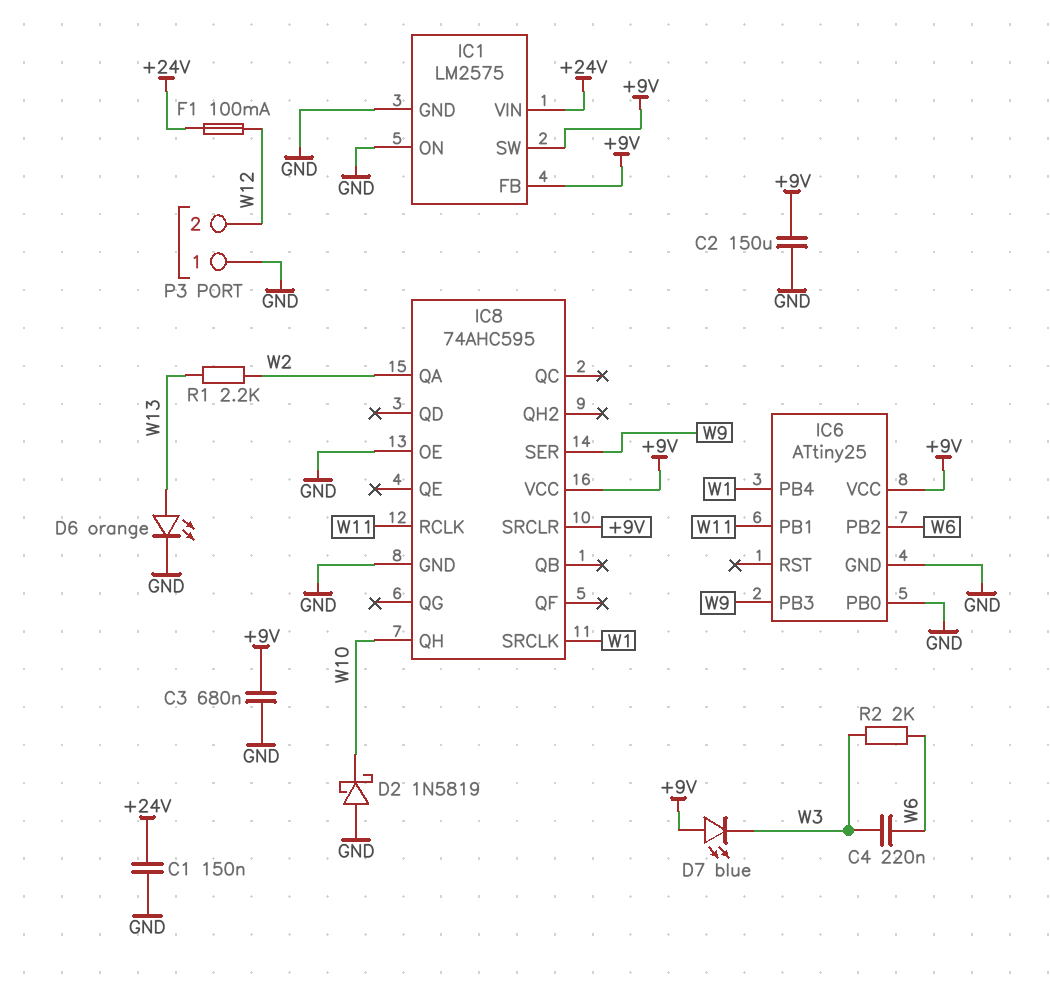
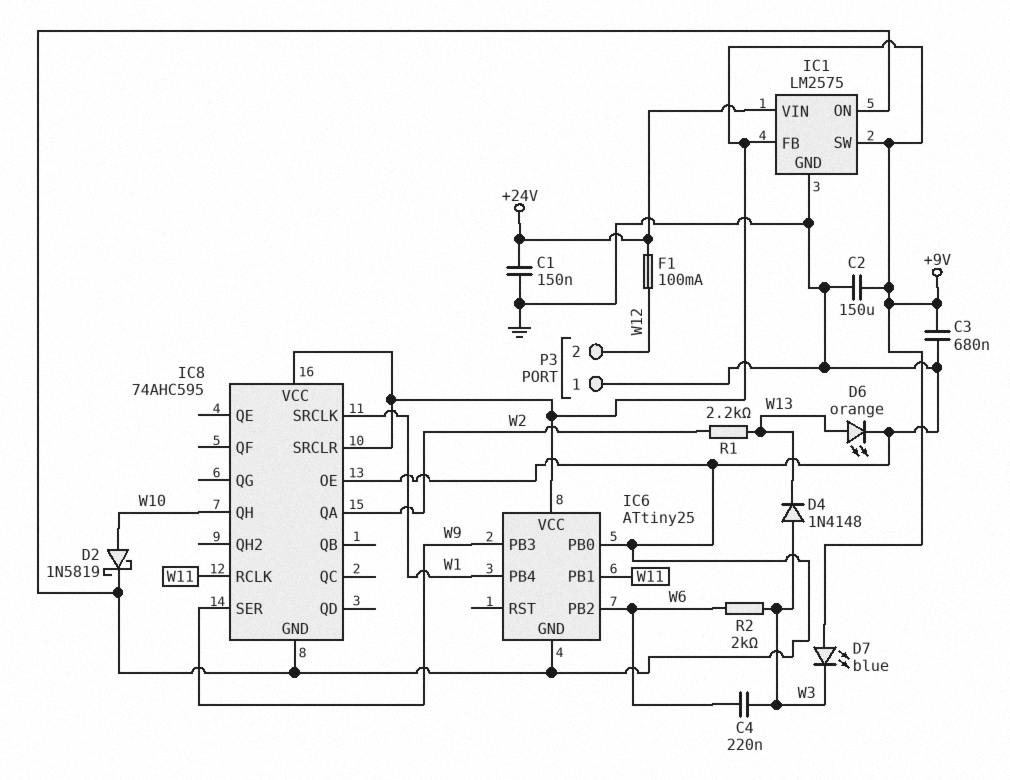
D2: schottky 1N5819 (A GND, K W10) -> schottky 1N5819 (A W10, K GND)
D4: none -> diode 1N4148 (A W3, K W13)

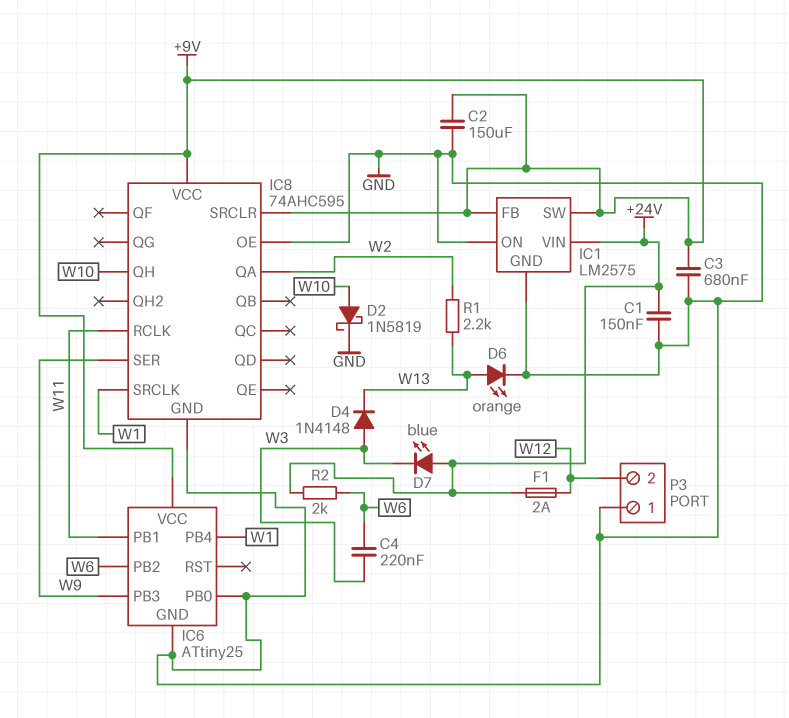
D7: LED blue (A +9V, K W3) -> LED blue (A +24V, K W3)
F1: 100mA (+24V, W12) -> 2A (+24V, W12)
R2: 2k (W3, W6) -> 2k (+24V, W6)

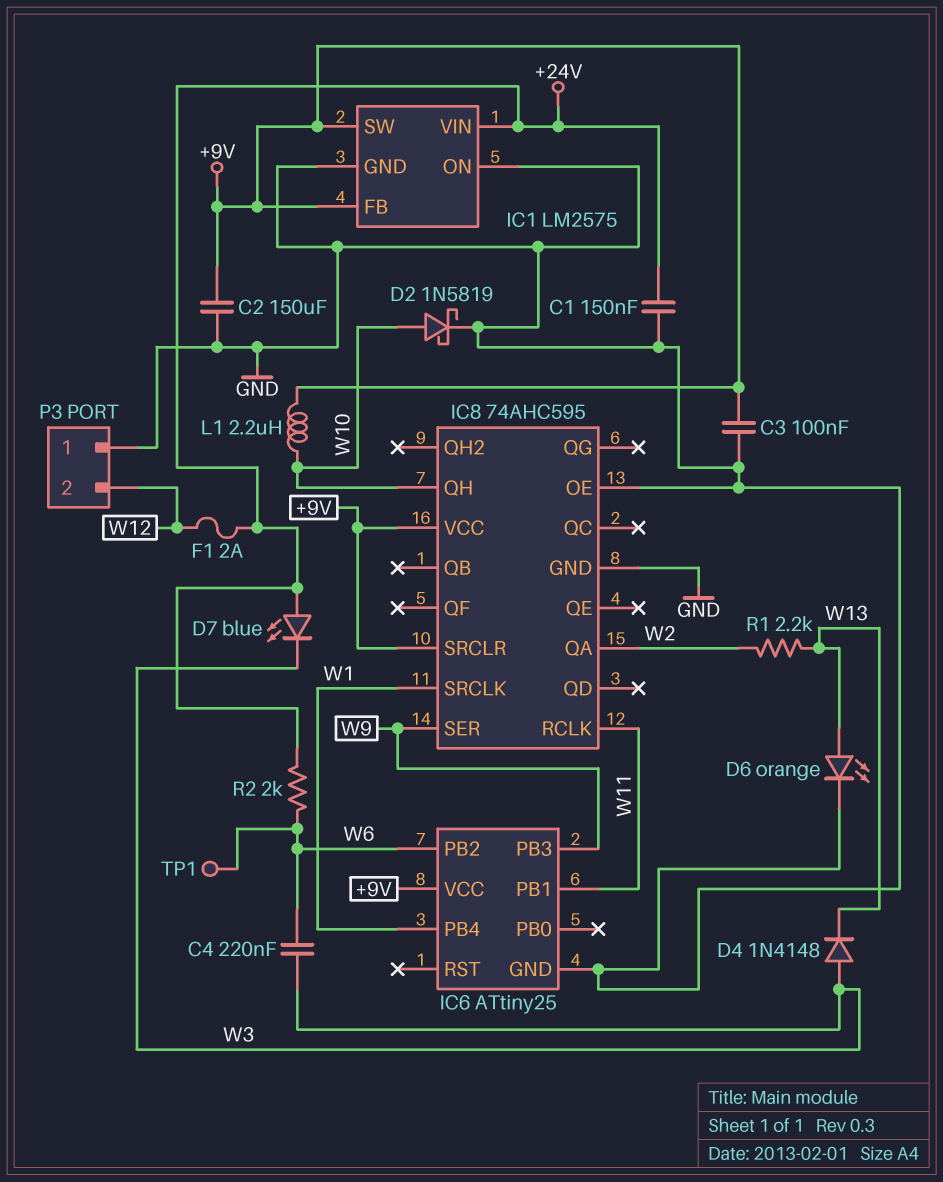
C3: 680nF (+9V, GND) -> 100nF (+9V, GND)
IC6 pin PB0: GND -> none
L1: none -> 2.2uH (+9V, W10)
TP1: none -> test point (W6)

